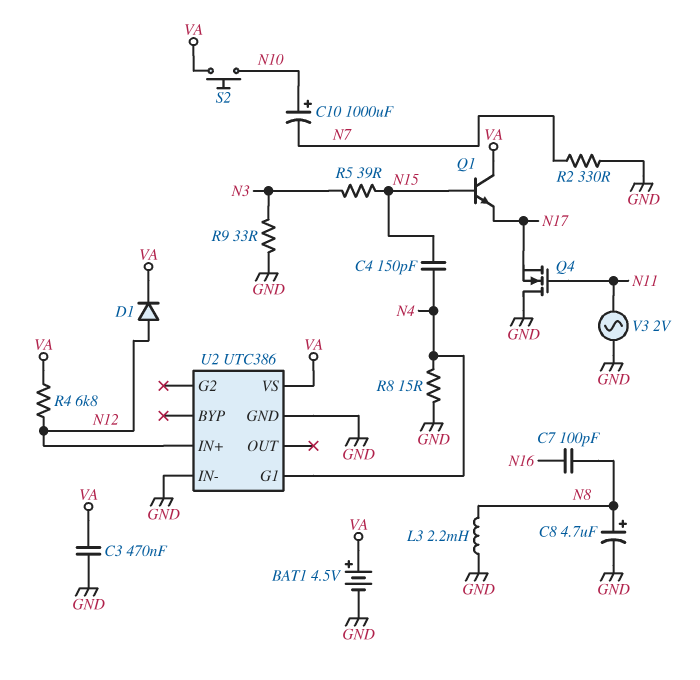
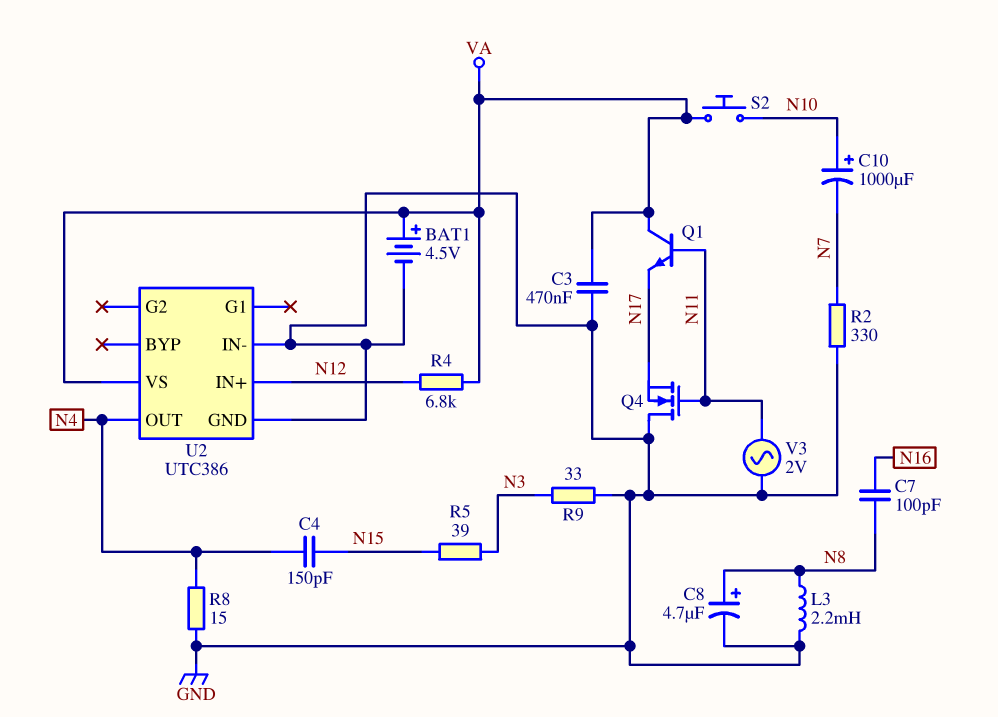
D1: diode (A N12, K VA) -> none
Q1: NPN (B N15, C VA, E N17) -> NPN (B N11, C VA, E N17)
U2 pin G1: N4 -> none
U2 pin OUT: none -> N4

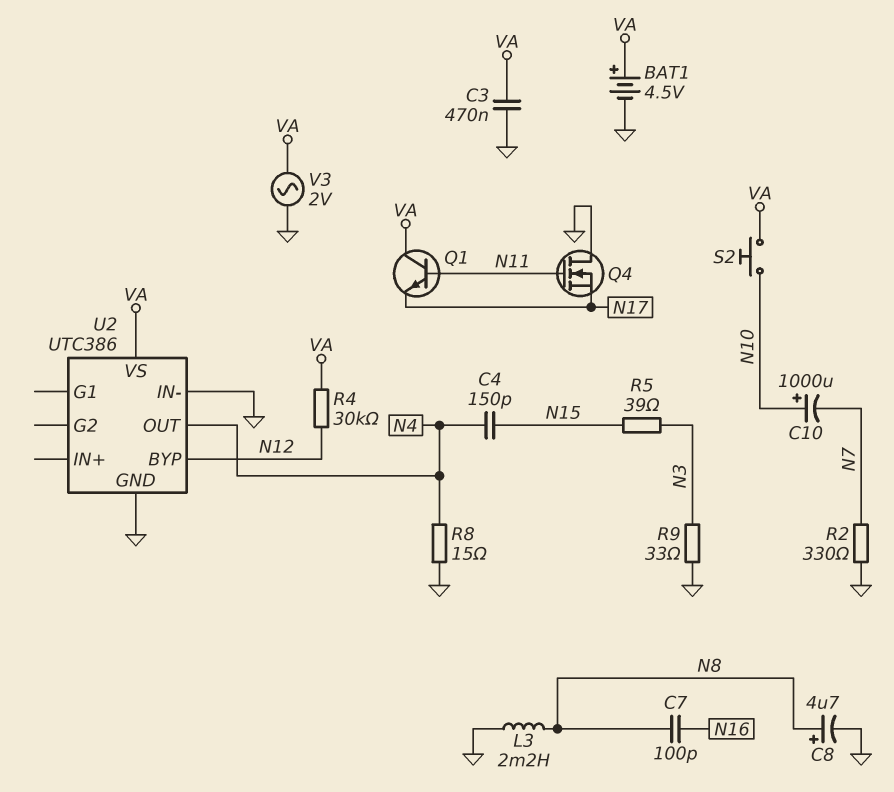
R4: 6.8k (N12, VA) -> 30k (N12, VA)
U2 pin BYP: none -> N12
U2 pin IN+: N12 -> none
V3: AC 2V (GND, N11) -> AC 2V (GND, VA)

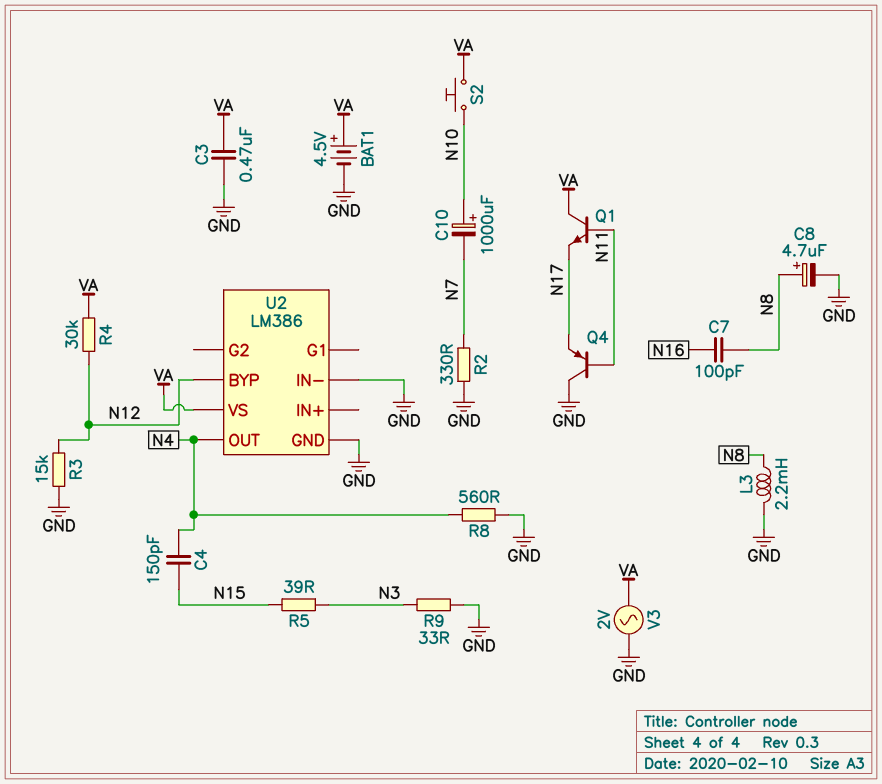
Q4: NMOS (G N11, D GND, S N17) -> PNP (B N11, C GND, E N17)
R3: none -> 15k (GND, N12)
R8: 15 (GND, N4) -> 560 (GND, N4)
U2: UTC386 -> LM386

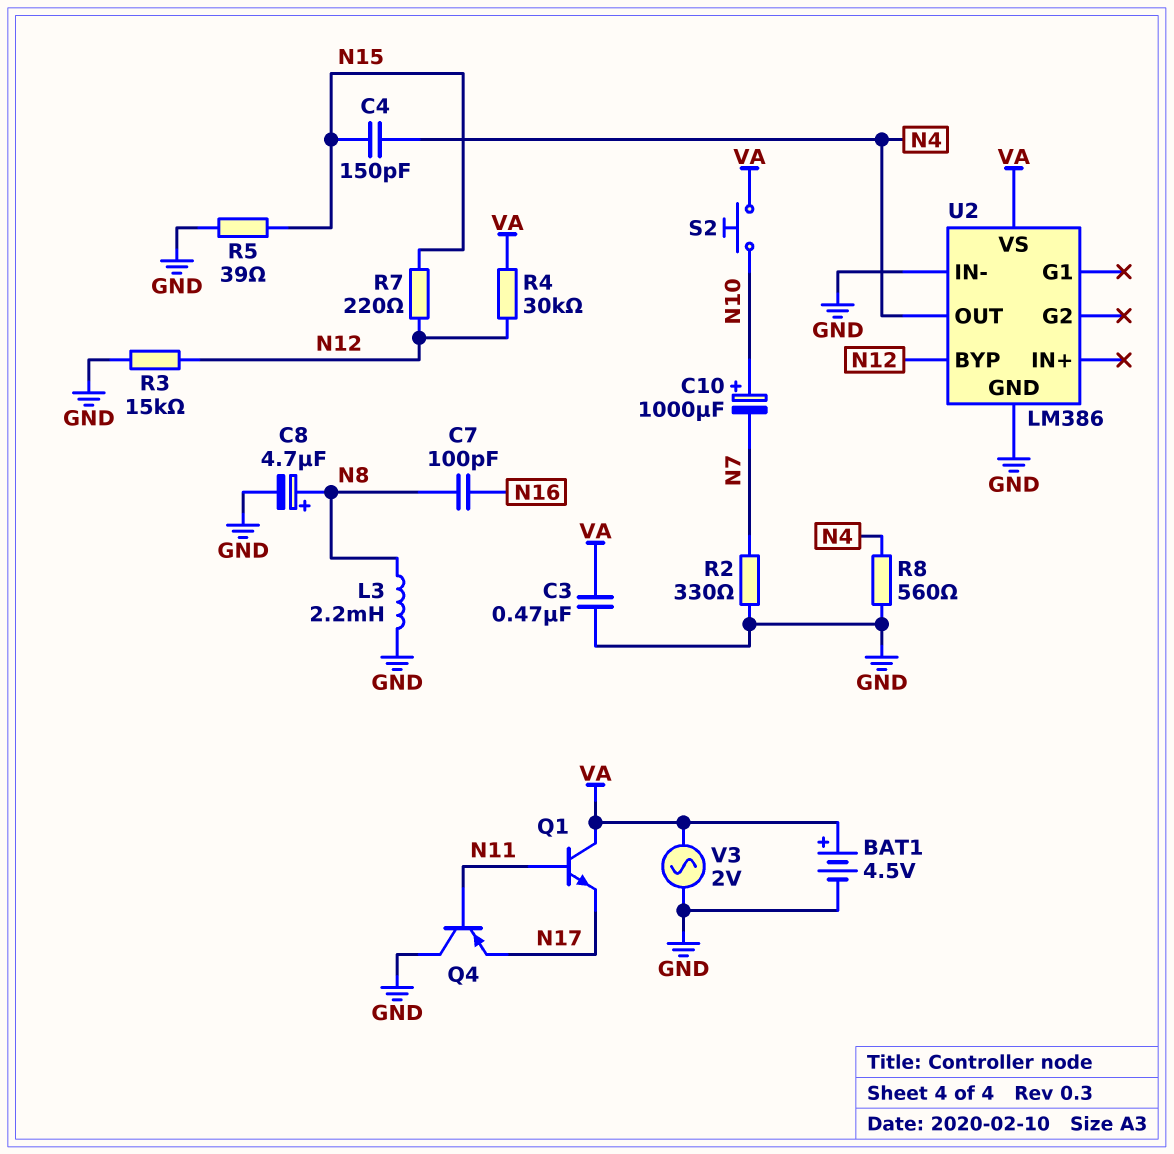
R5: 39 (N3, N15) -> 39 (GND, N15)
R7: none -> 220 (N12, N15)
R9: 33 (GND, N3) -> none

